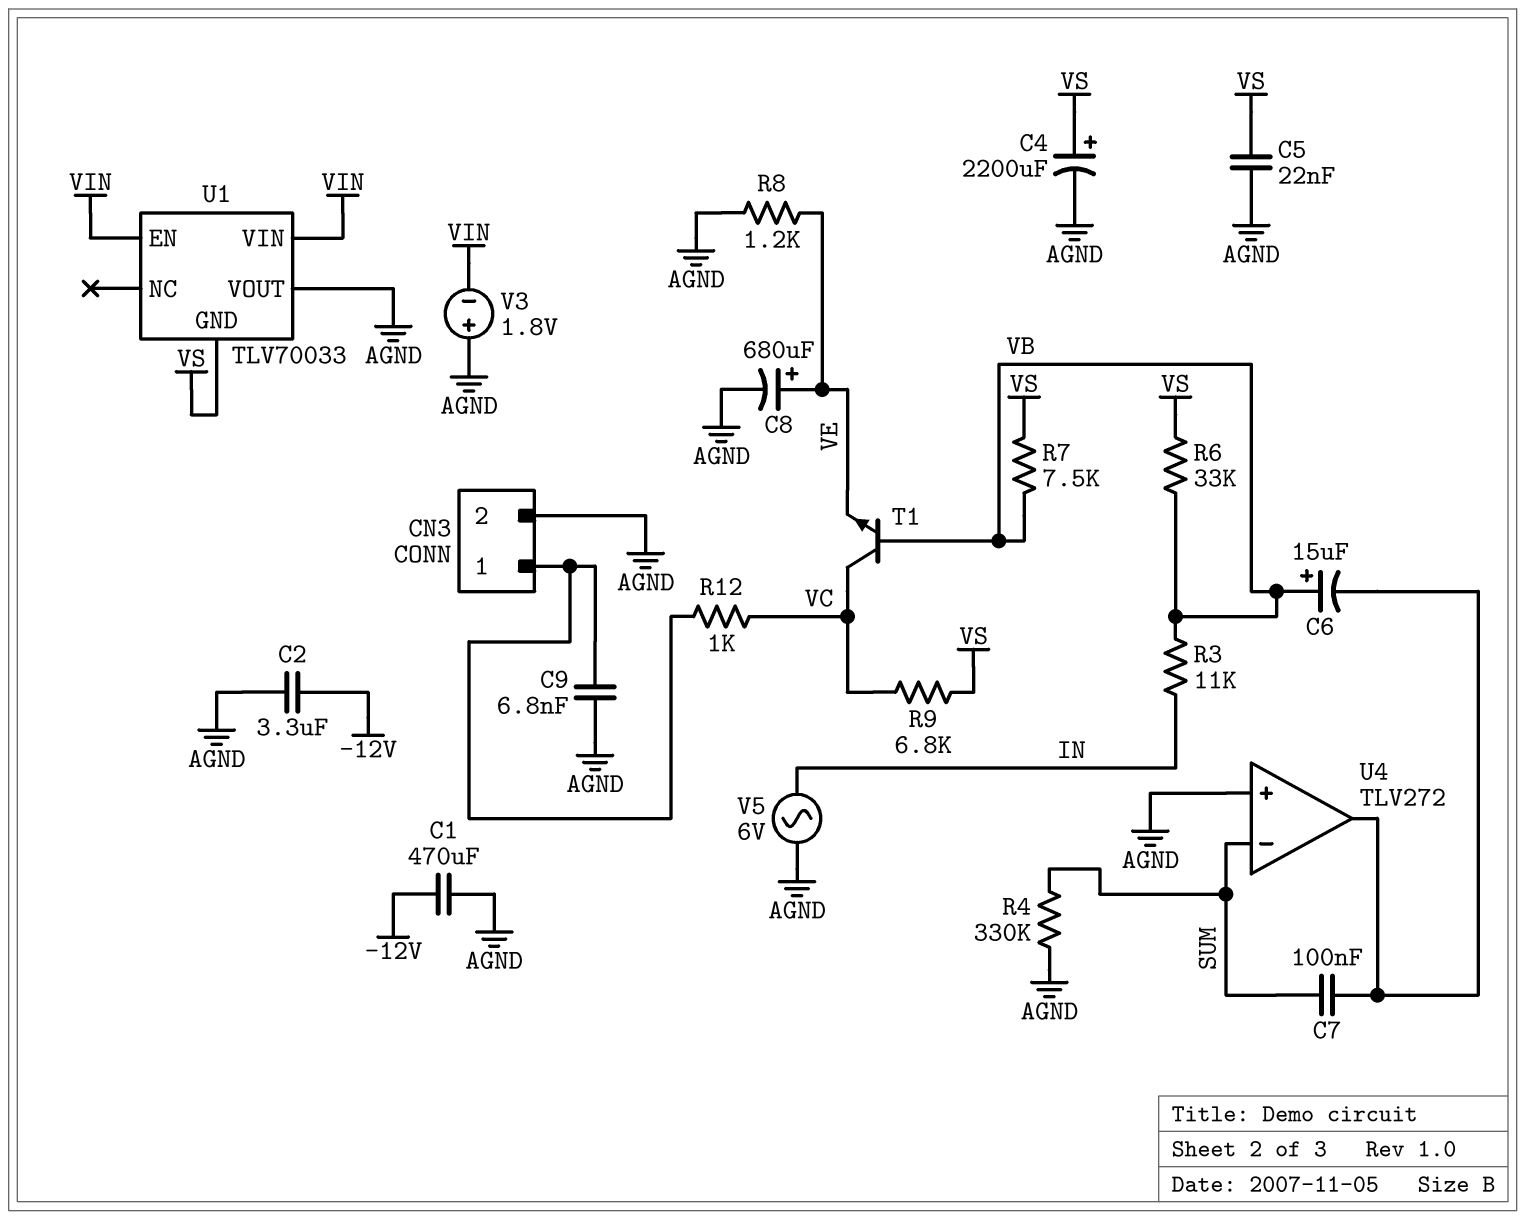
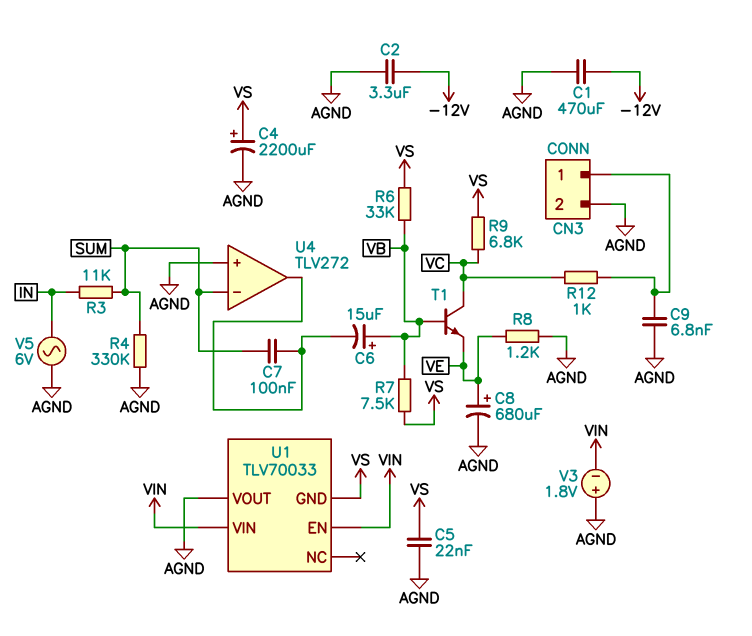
R3: 11k (IN, VB) -> 11k (IN, SUM)

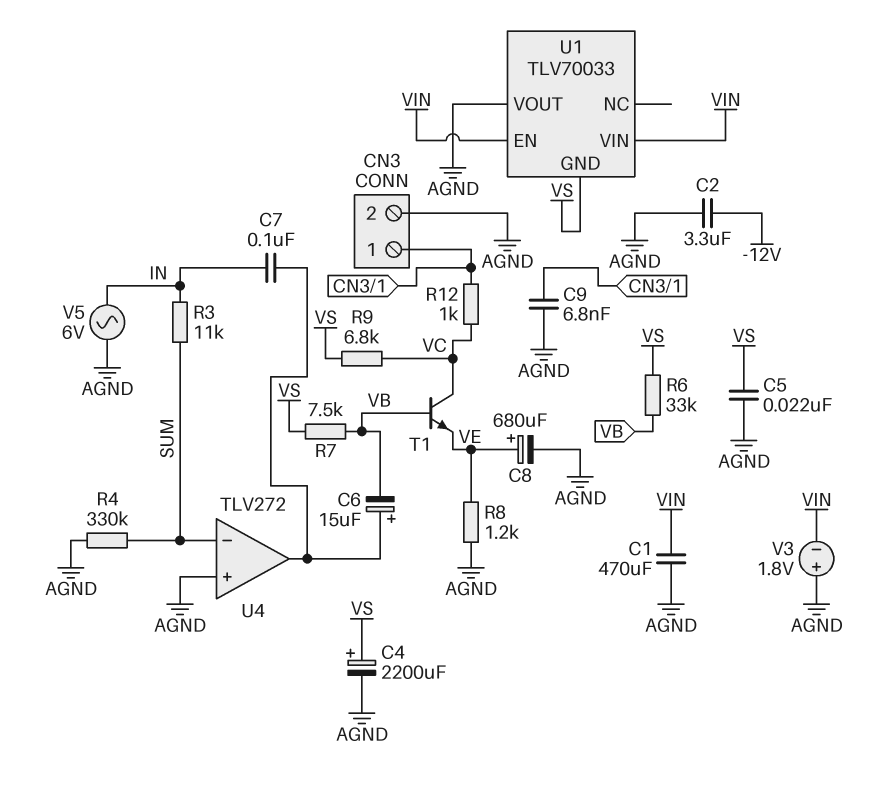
C1: 470uF (-12V, AGND) -> 470uF (AGND, VIN)
C6: 15uF (plus VB, minus U4/out) -> 15uF (plus U4/out, minus VB)
C7: 100nF (SUM, U4/out) -> 100nF (IN, U4/out)

